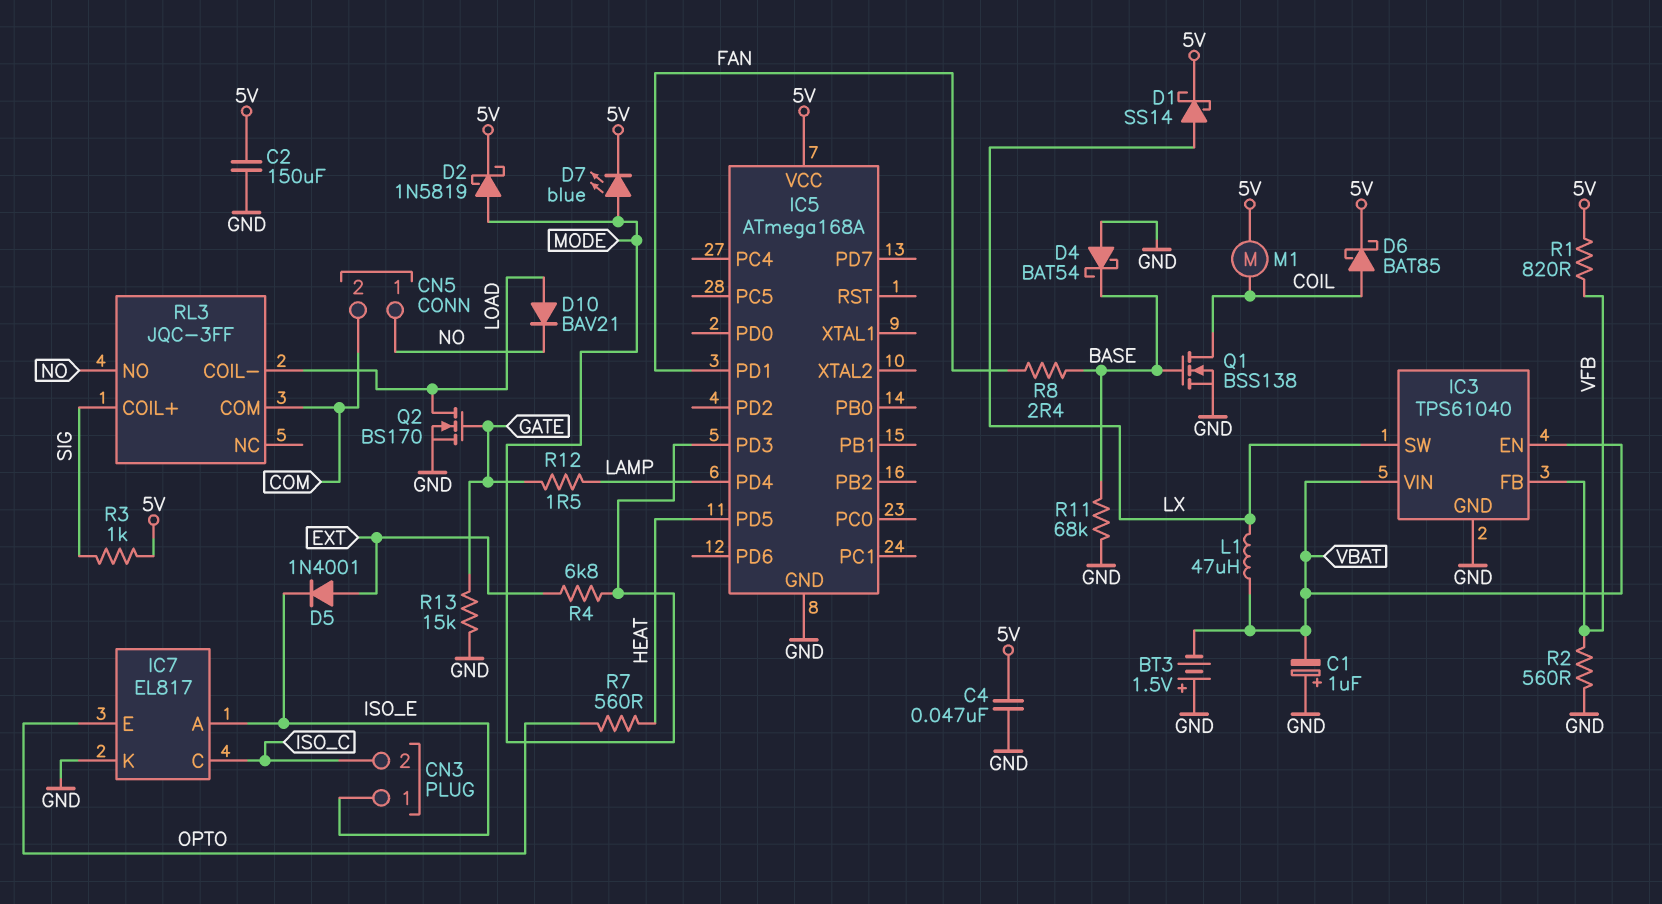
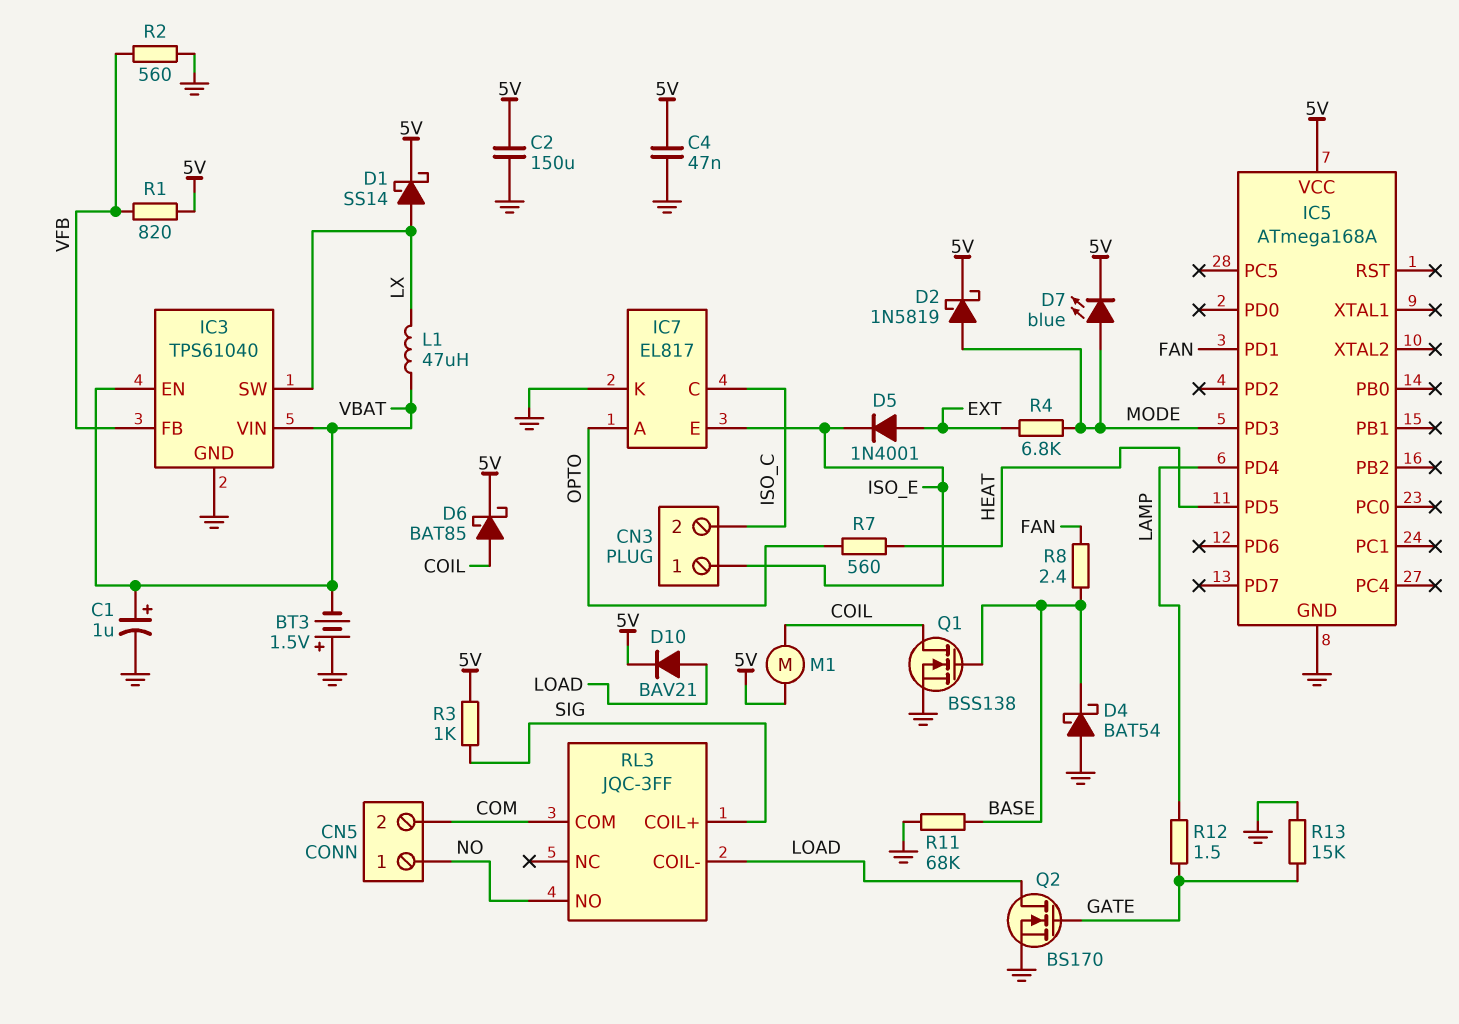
C1: 1uF (plus GND, minus VBAT) -> 1uF (plus VBAT, minus GND)
D10: diode BAV21 (A LOAD, K NO) -> diode BAV21 (A LOAD, K 5V)
IC7 pin A: ISO_E -> OPTO
IC7 pin E: OPTO -> ISO_E

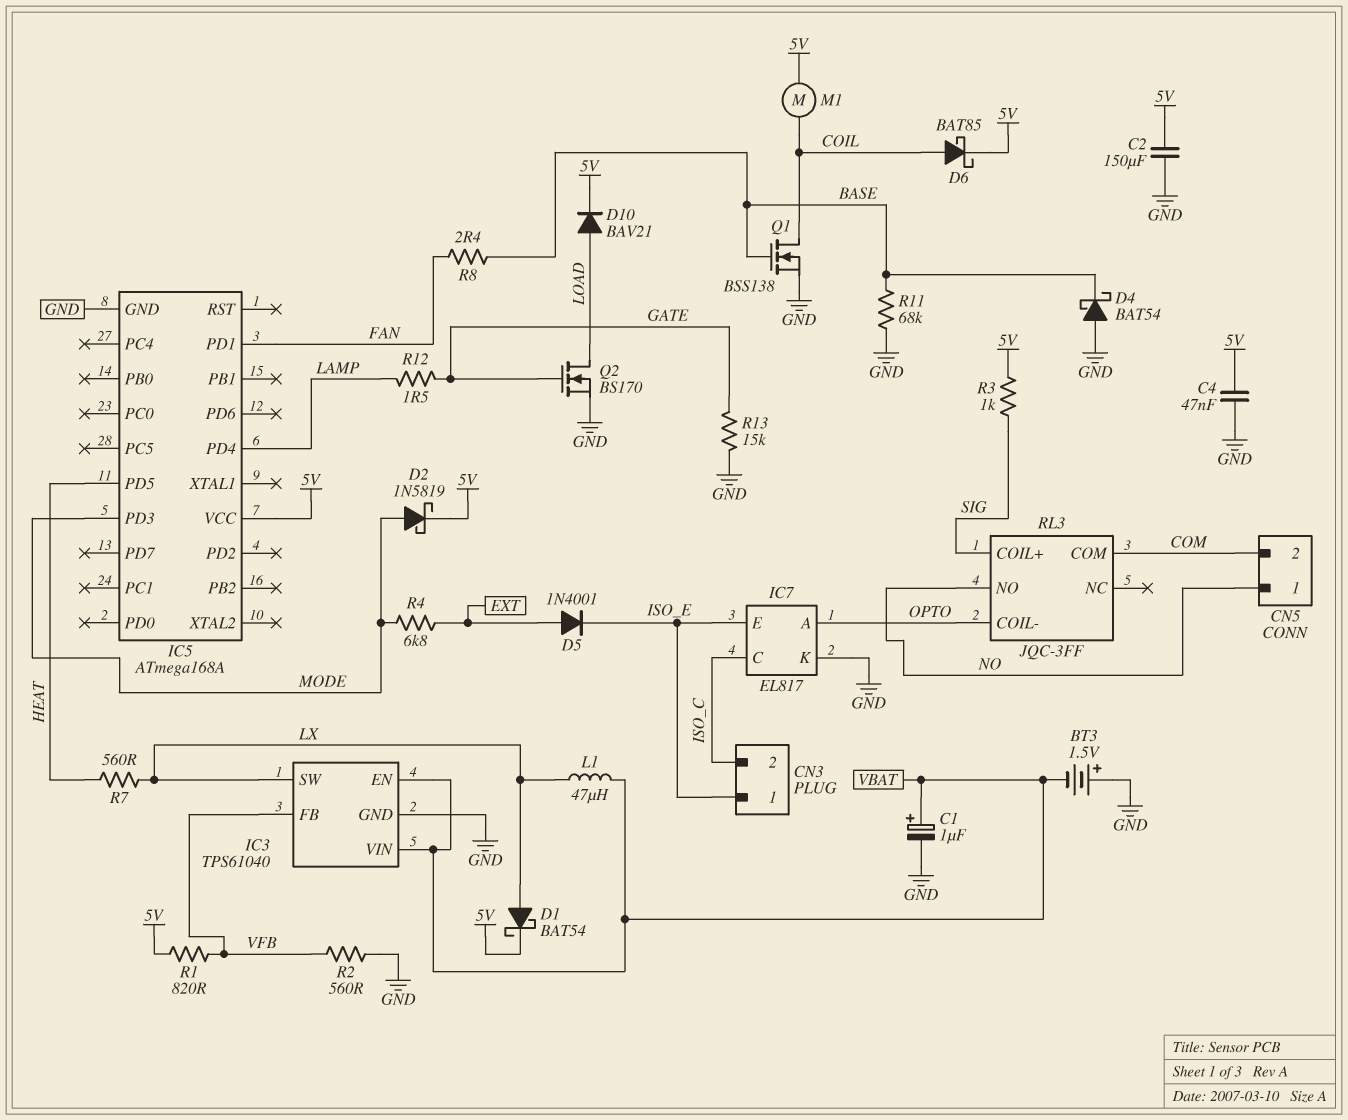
D1: schottky SS14 (A LX, K 5V) -> schottky BAT54 (A LX, K 5V)
D7: LED blue (A MODE, K 5V) -> none
R7: 560 (HEAT, OPTO) -> 560 (HEAT, LX)
RL3 pin COIL-: LOAD -> OPTO

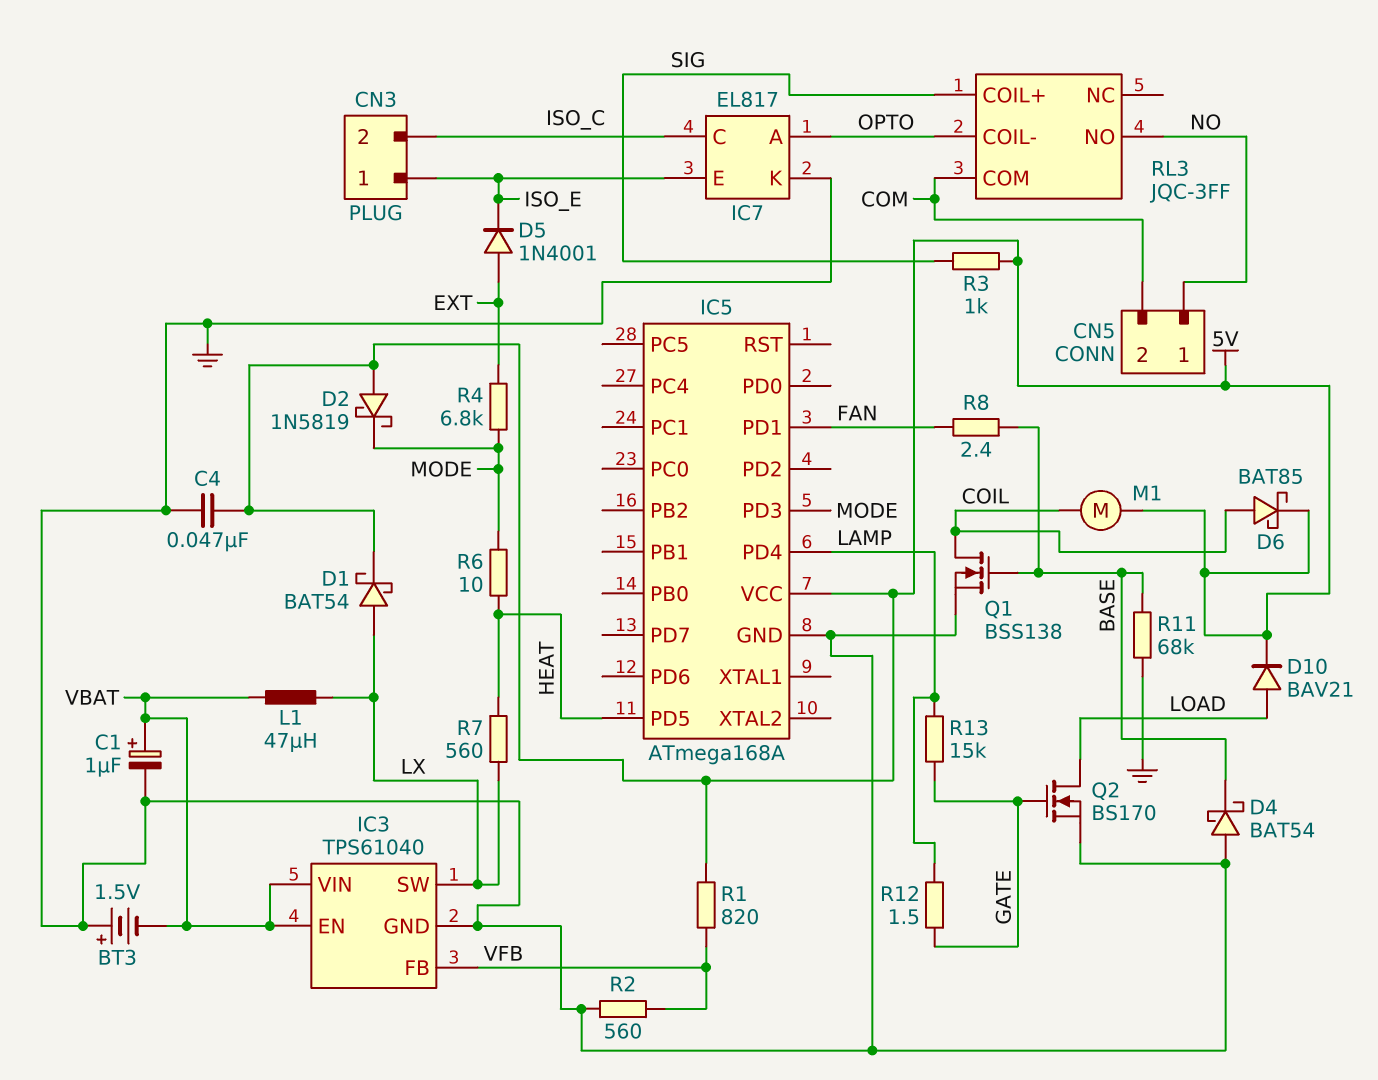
C2: 150uF (5V, GND) -> none
D2: schottky 1N5819 (A MODE, K 5V) -> schottky 1N5819 (A 5V, K MODE)
R6: none -> 10 (HEAT, MODE)
R13: 15k (GATE, GND) -> 15k (GATE, LAMP)

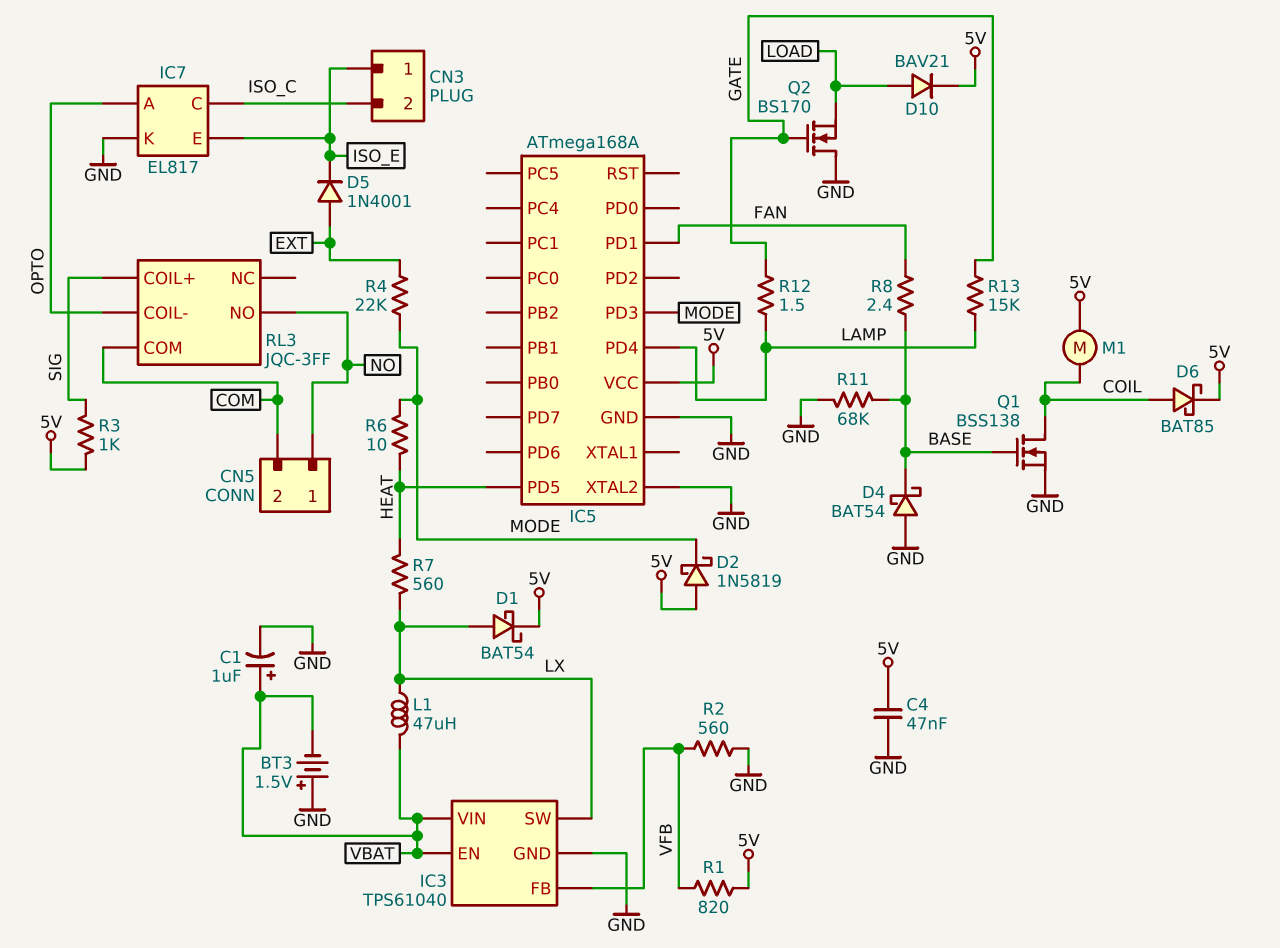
IC5 pin XTAL2: none -> GND
Q2: NMOS BS170 (G GATE, D LOAD, S GND) -> NMOS BS170 (G GATE, D GND, S LOAD)
R4: 6.8k (EXT, MODE) -> 22k (EXT, MODE)

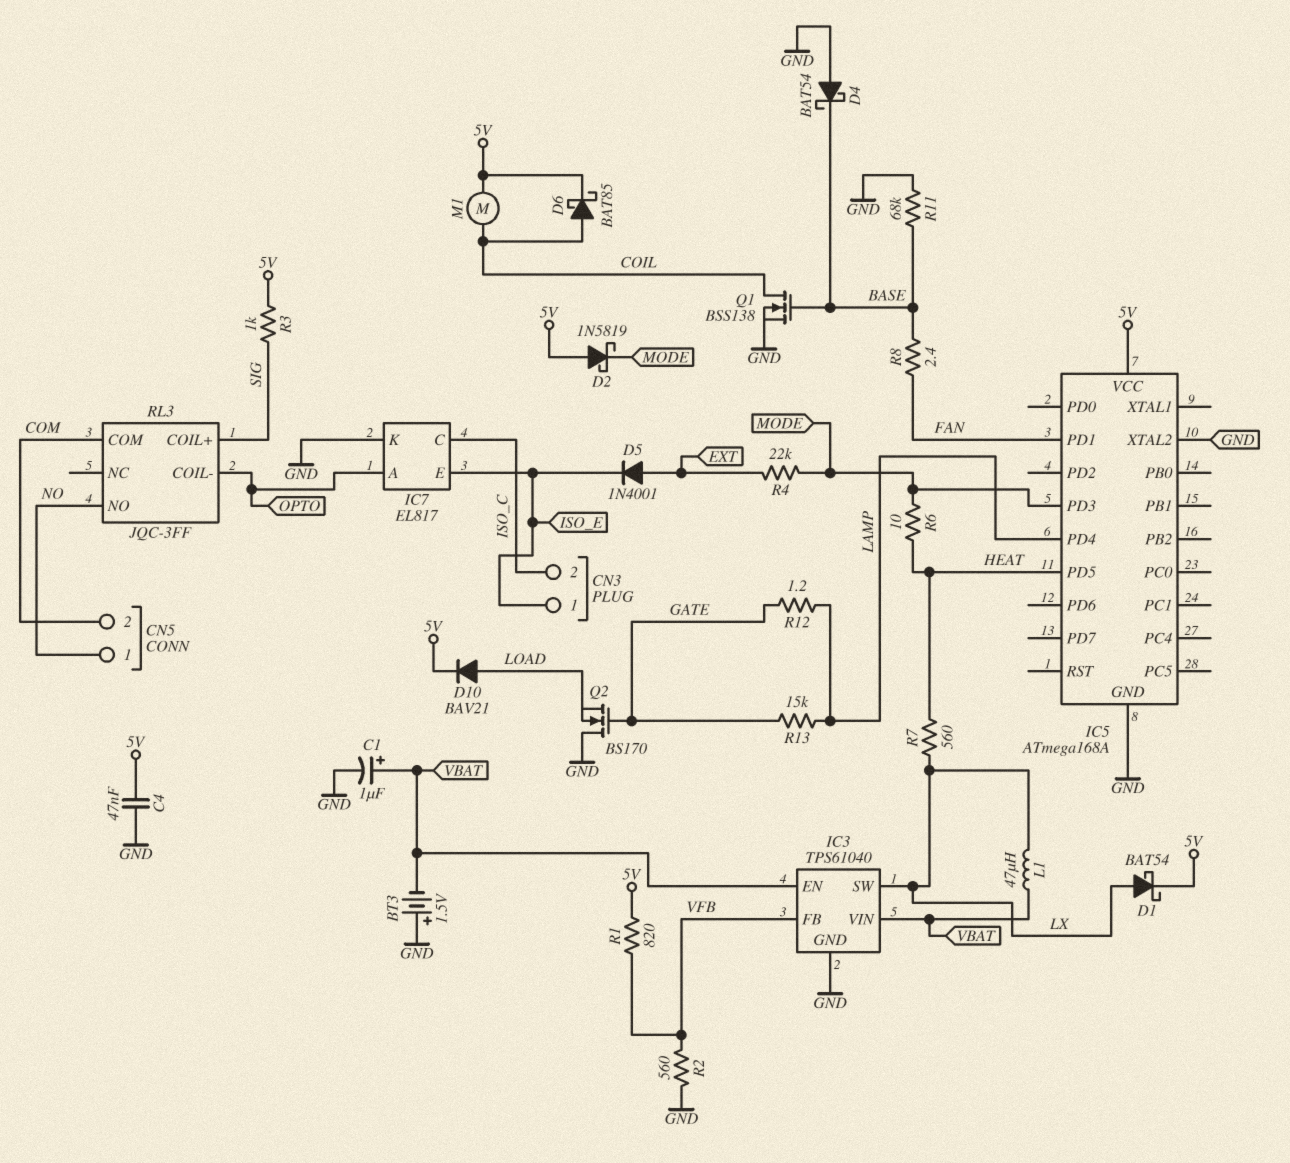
R12: 1.5 (GATE, LAMP) -> 1.2 (GATE, LAMP)

